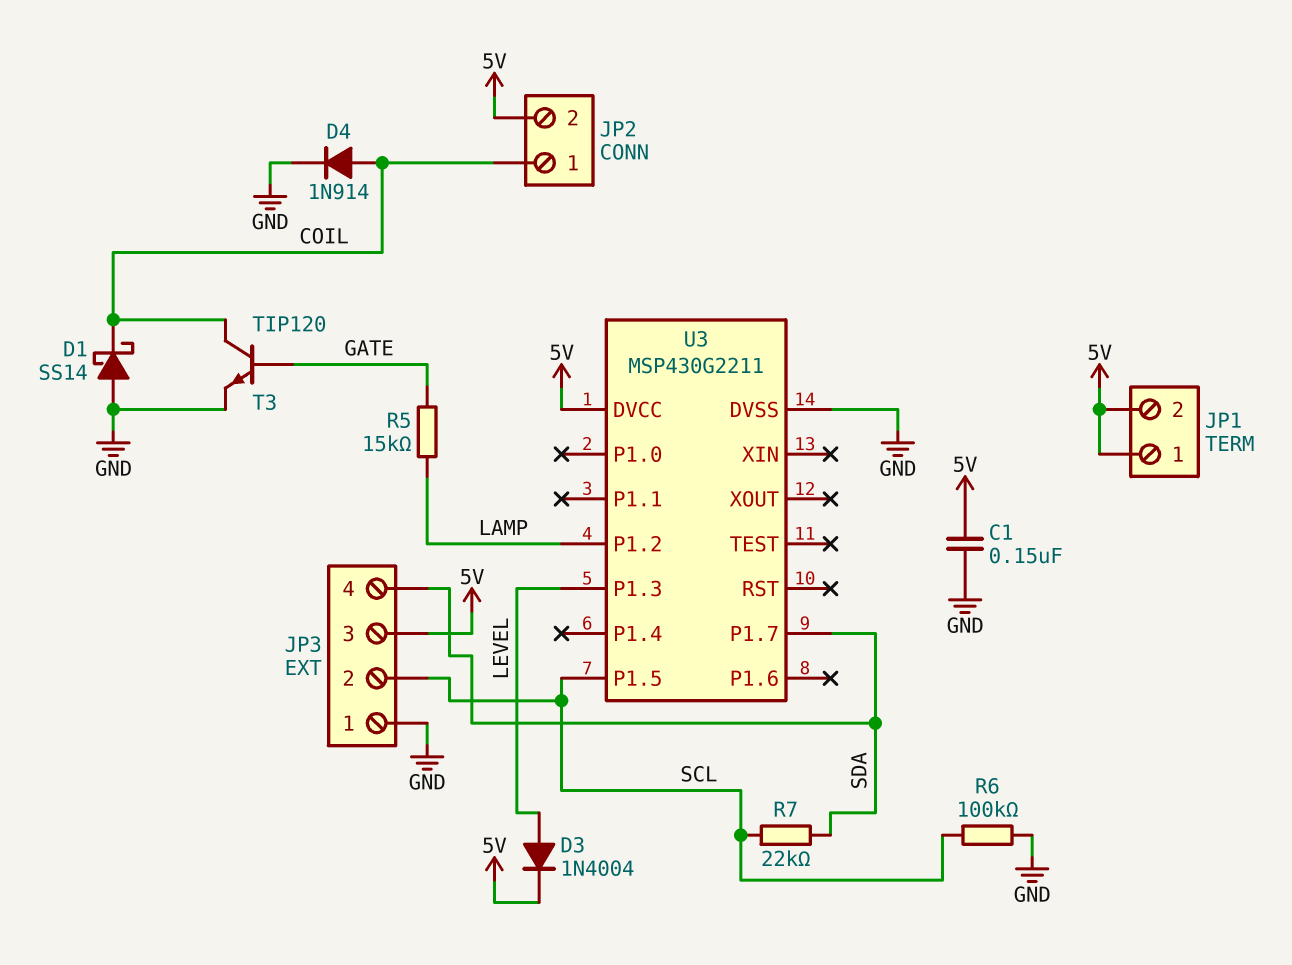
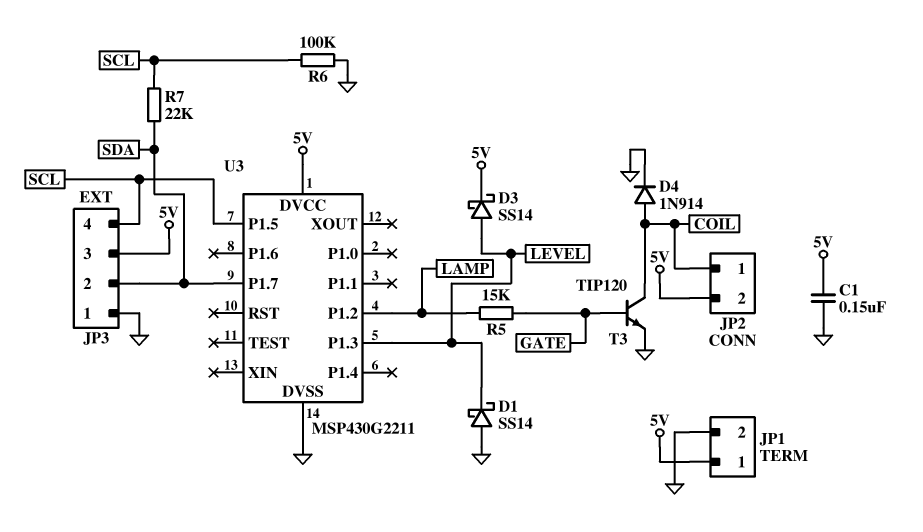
D1: schottky SS14 (A GND, K COIL) -> schottky SS14 (A GND, K LEVEL)
D3: diode 1N4004 (A LEVEL, K 5V) -> schottky SS14 (A LEVEL, K 5V)
JP1 pin 2: 5V -> GND
JP3 pin 2: SCL -> SDA
JP3 pin 4: SDA -> SCL

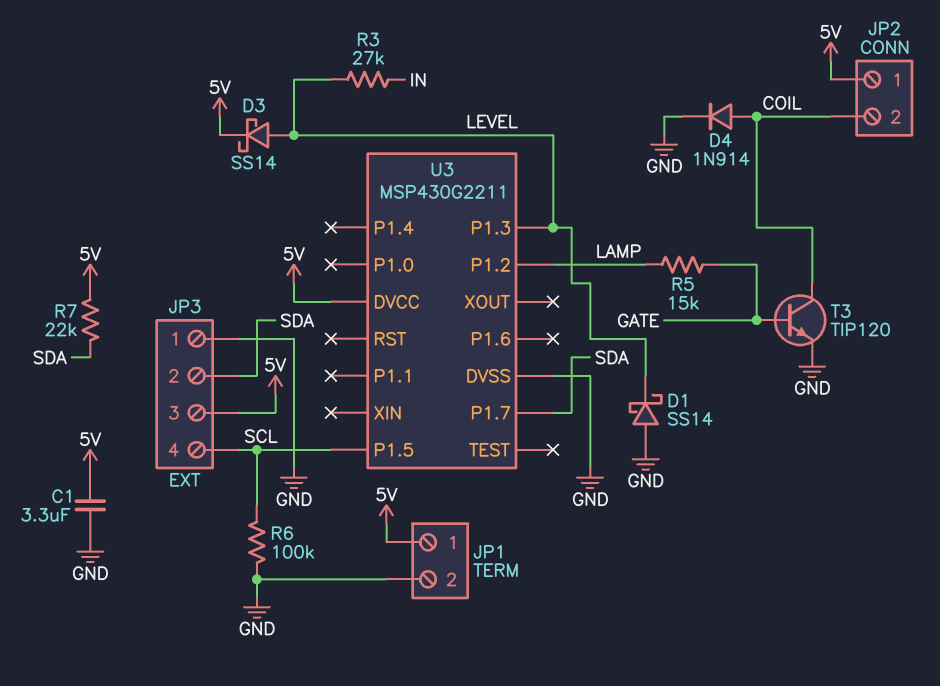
C1: 150nF (5V, GND) -> 3.3uF (5V, GND)
JP2 pin 1: COIL -> 5V
JP2 pin 2: 5V -> COIL
R3: none -> 27k (IN, LEVEL)
R7: 22k (SCL, SDA) -> 22k (5V, SDA)

